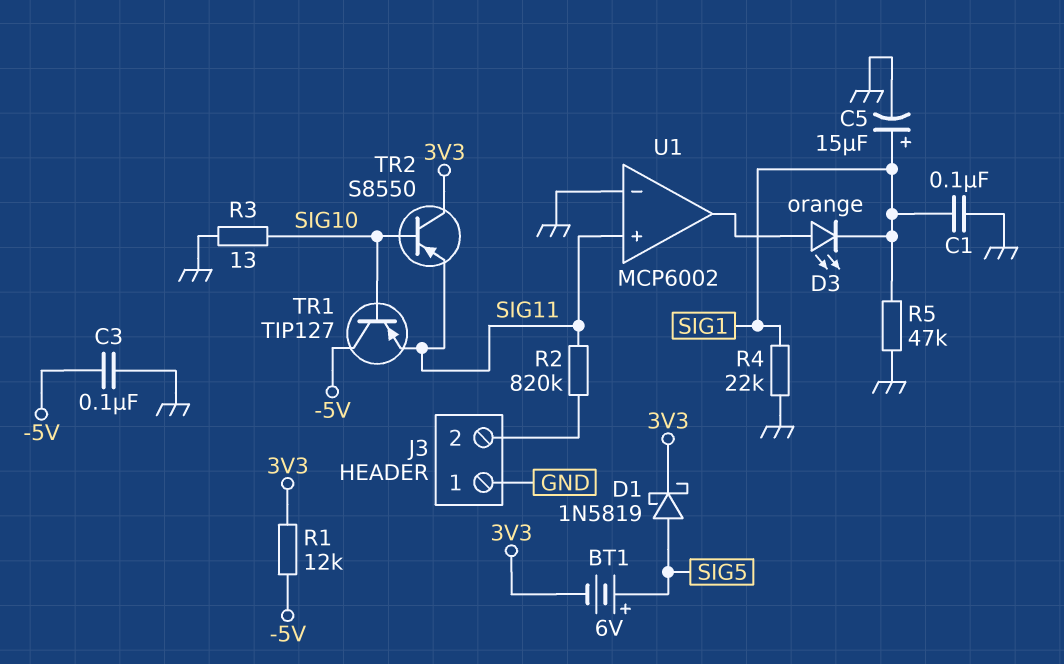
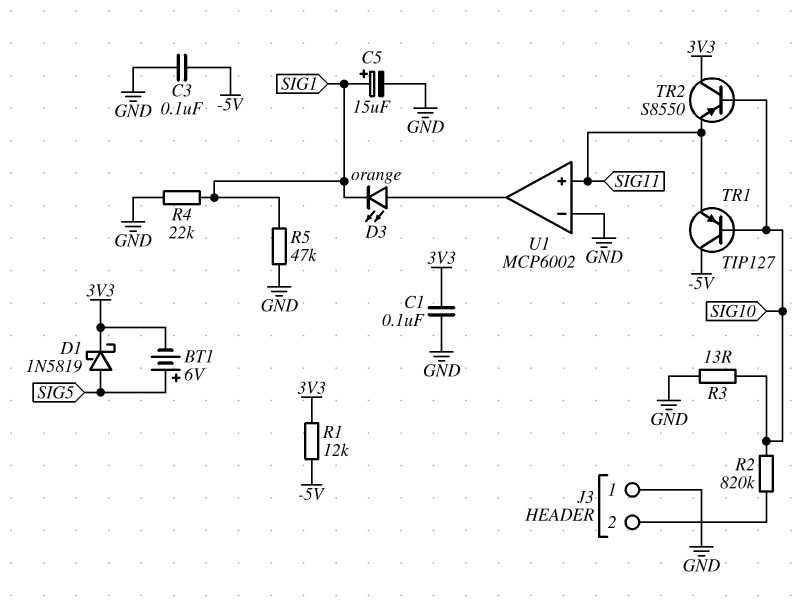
C1: 100nF (GND, SIG1) -> 100nF (3V3, GND)
R2: 820k (J3/2, SIG11) -> 820k (J3/2, SIG10)

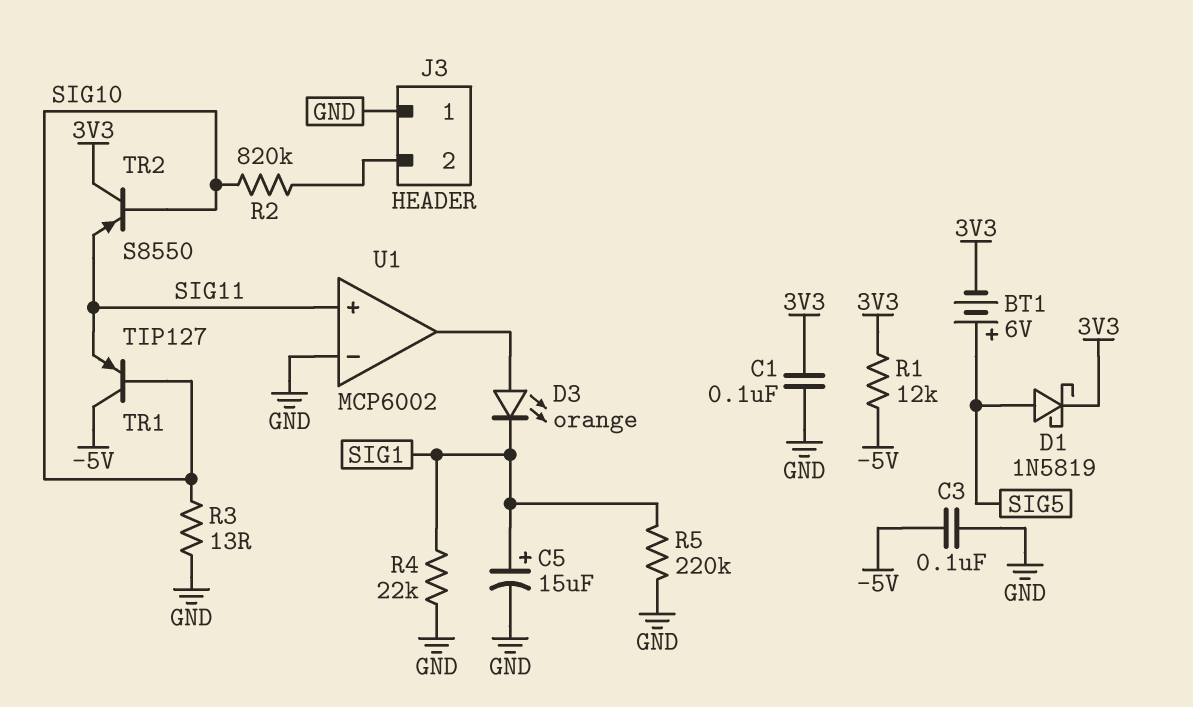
R5: 47k (GND, SIG1) -> 220k (GND, SIG1)

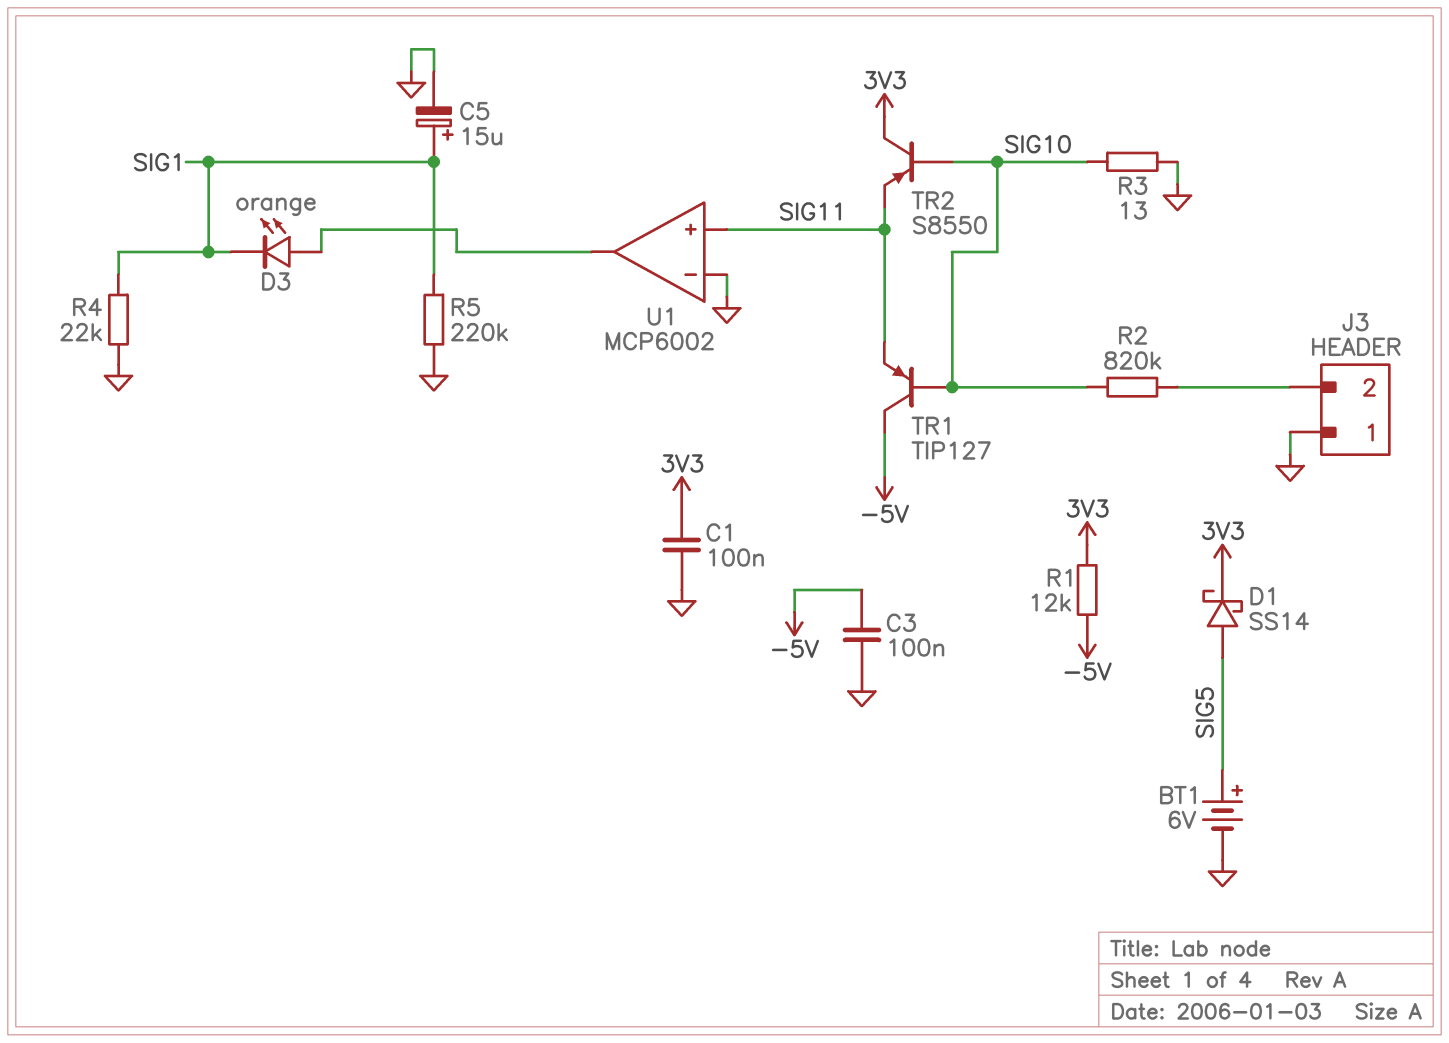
BT1: 6V (plus SIG5, minus 3V3) -> 6V (plus SIG5, minus GND)
D1: schottky 1N5819 (A SIG5, K 3V3) -> schottky SS14 (A SIG5, K 3V3)

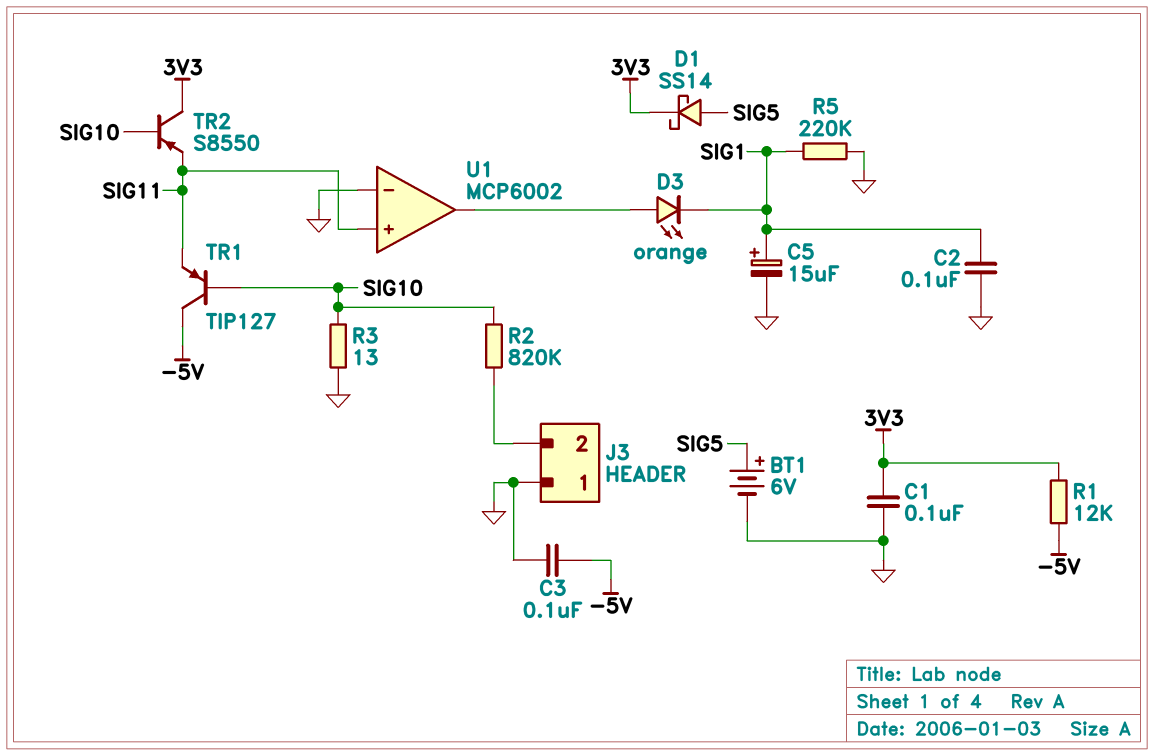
C2: none -> 100nF (GND, SIG1)
R4: 22k (GND, SIG1) -> none

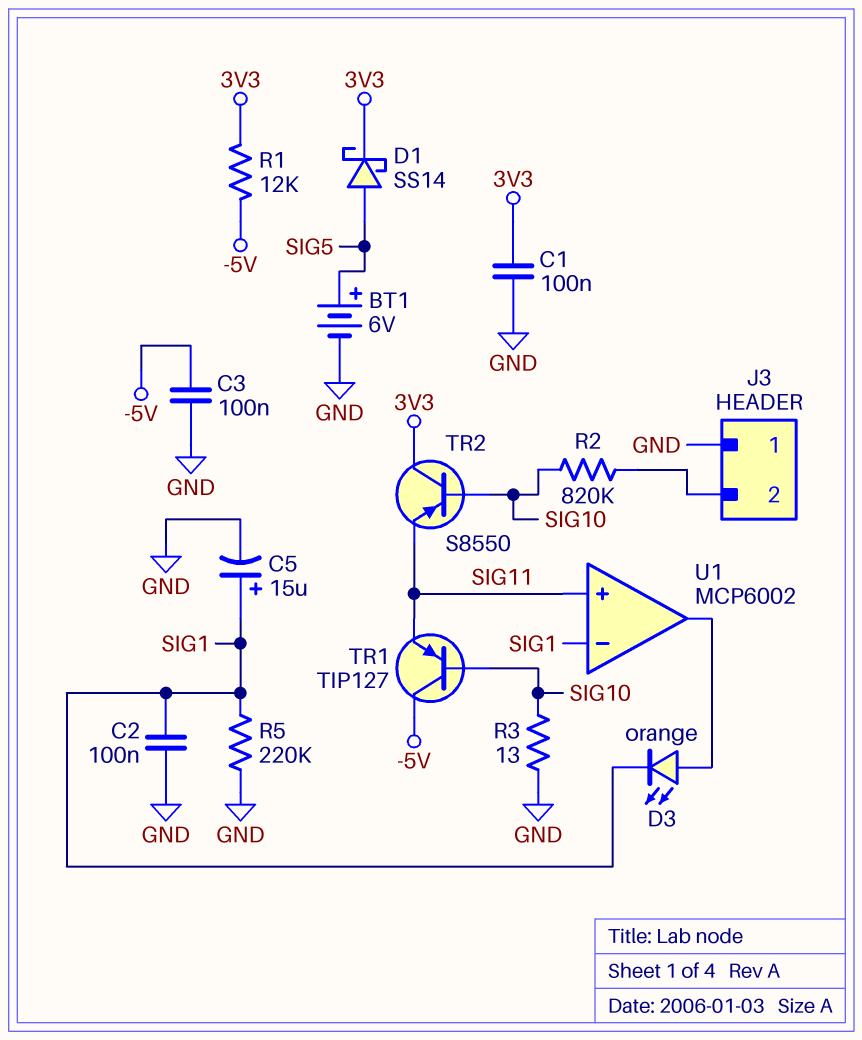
U1 pin in-: GND -> SIG1

